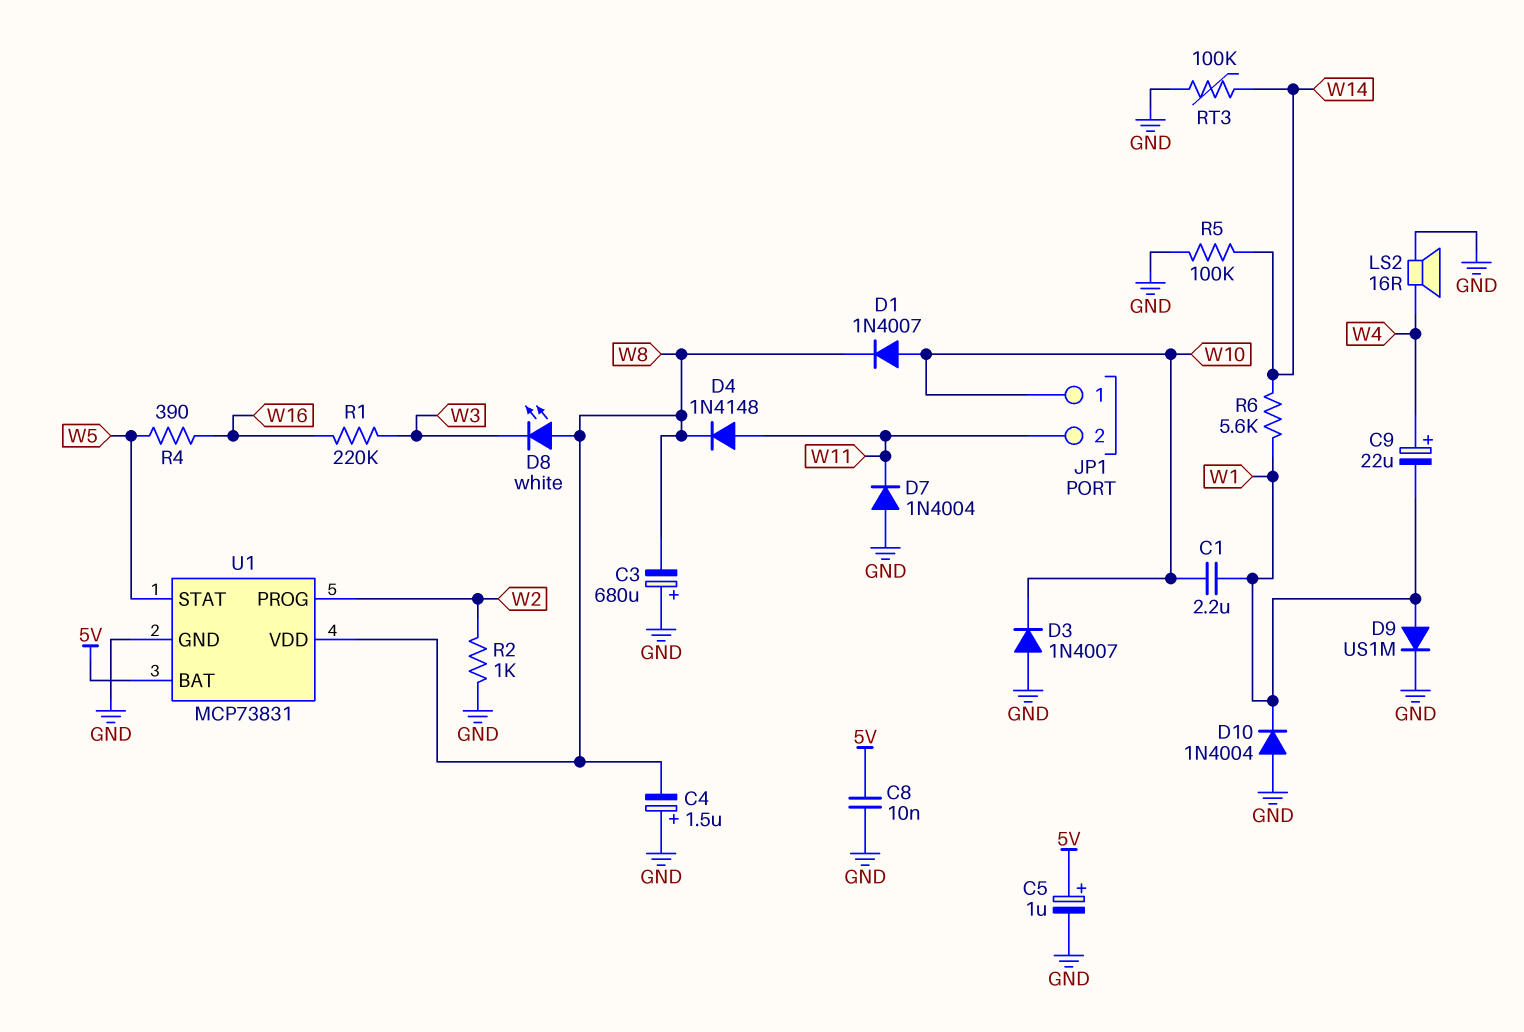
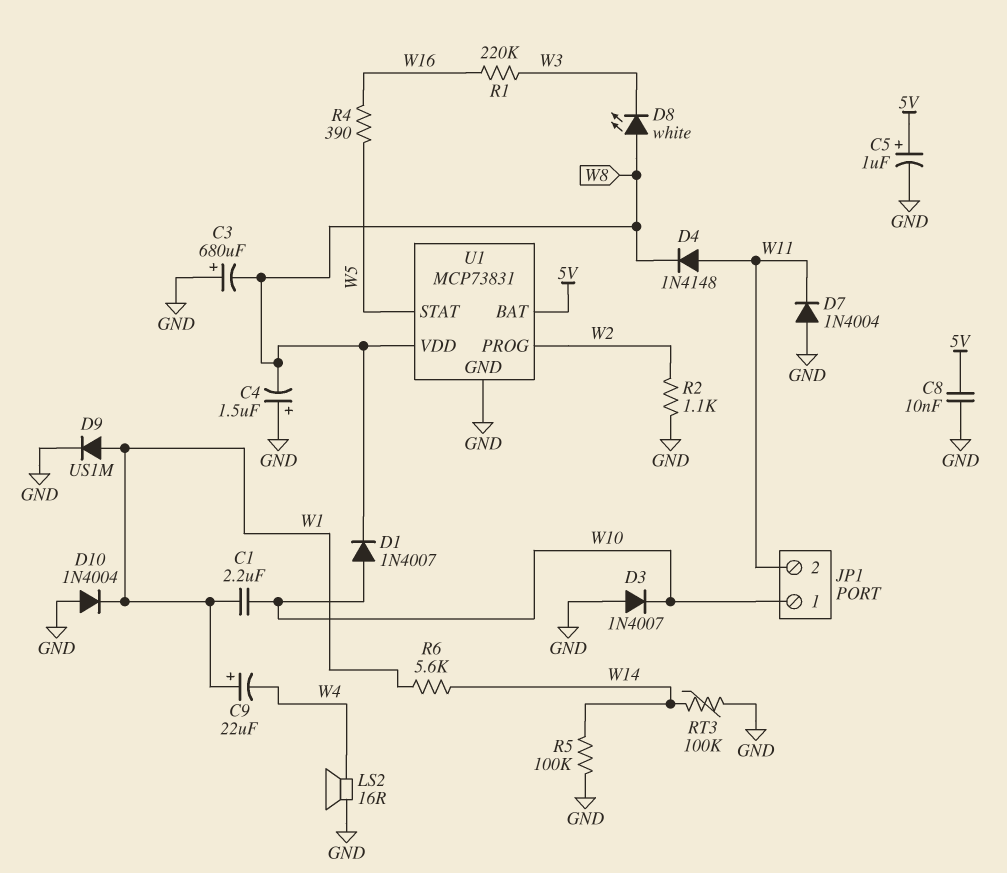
C9: 22uF (plus W4, minus W1) -> 22uF (plus W1, minus W4)
R2: 1k (GND, W2) -> 1.1k (GND, W2)

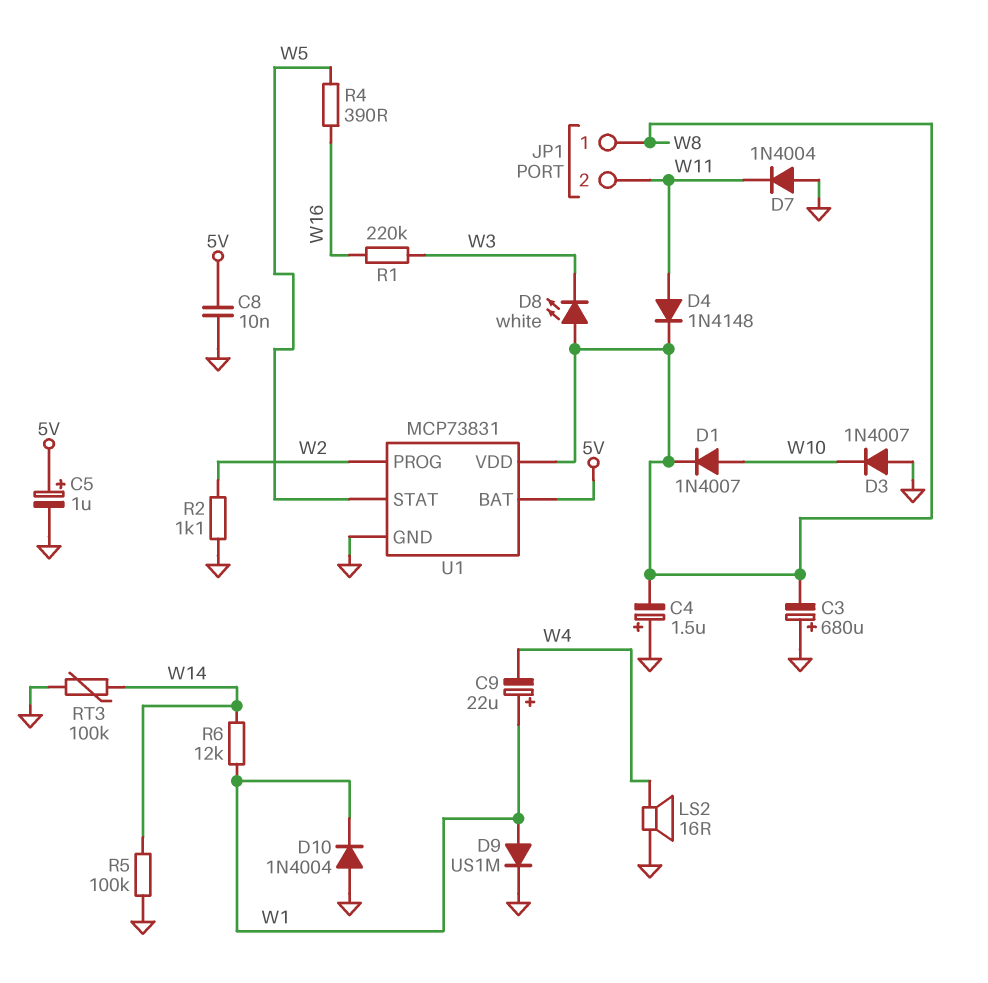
C1: 2.2uF (W1, W10) -> none
JP1 pin 1: W10 -> W8
R6: 5.6k (W1, W14) -> 12k (W1, W14)

